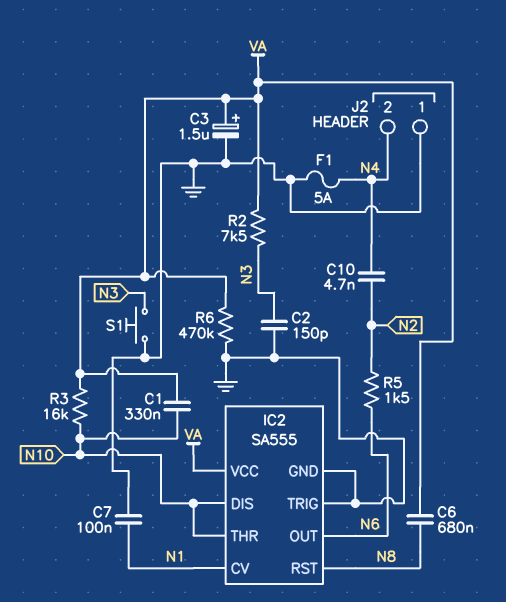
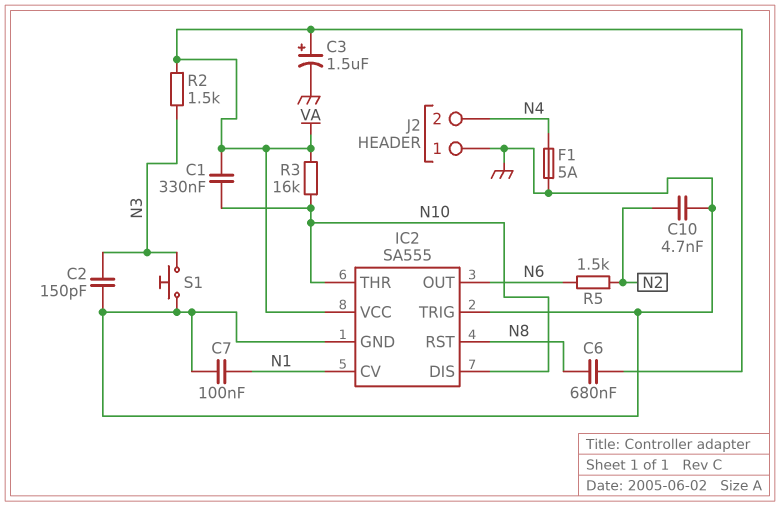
C10: 4.7nF (N2, N4) -> 4.7nF (GND, N2)
R2: 7.5k (N3, VA) -> 1.5k (N3, VA)
R6: 470k (GND, VA) -> none

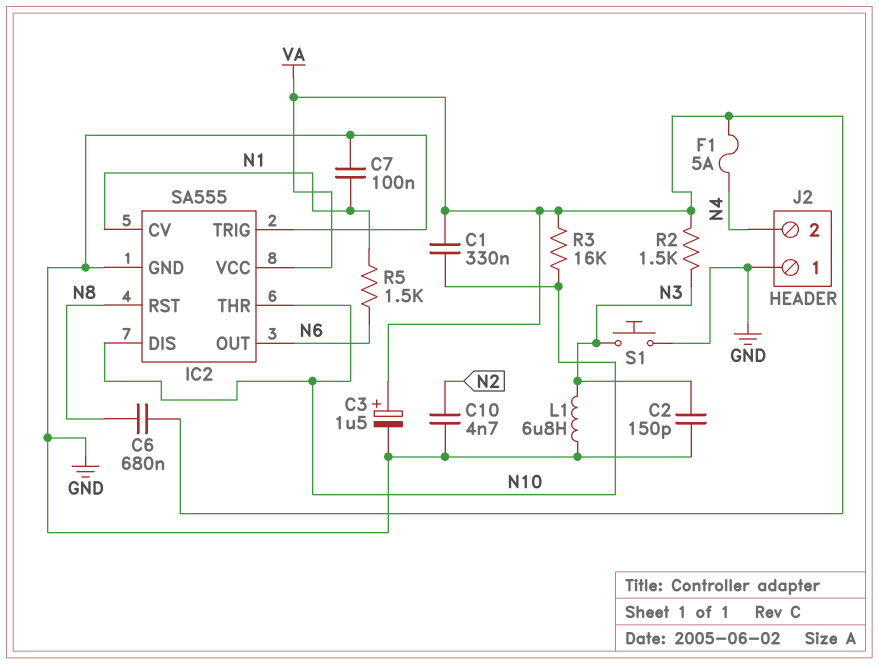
F1: 5A (GND, N4) -> 5A (N4, VA)
L1: none -> 6.8uH (GND, N3)
R5: 1.5k (N2, N6) -> 1.5k (N1, N6)

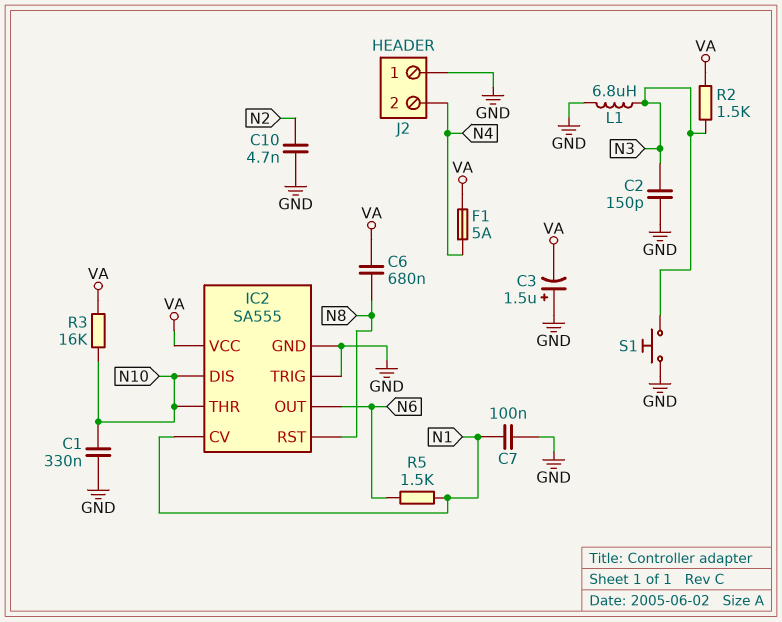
C1: 330nF (N10, VA) -> 330nF (GND, N10)
C3: 1.5uF (plus VA, minus GND) -> 1.5uF (plus GND, minus VA)

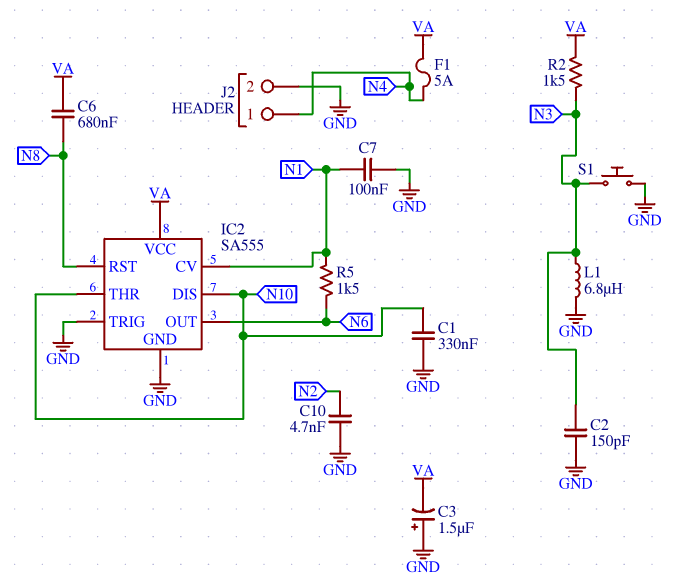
J2 pin 1: GND -> N4
J2 pin 2: N4 -> GND
R3: 16k (N10, VA) -> none

